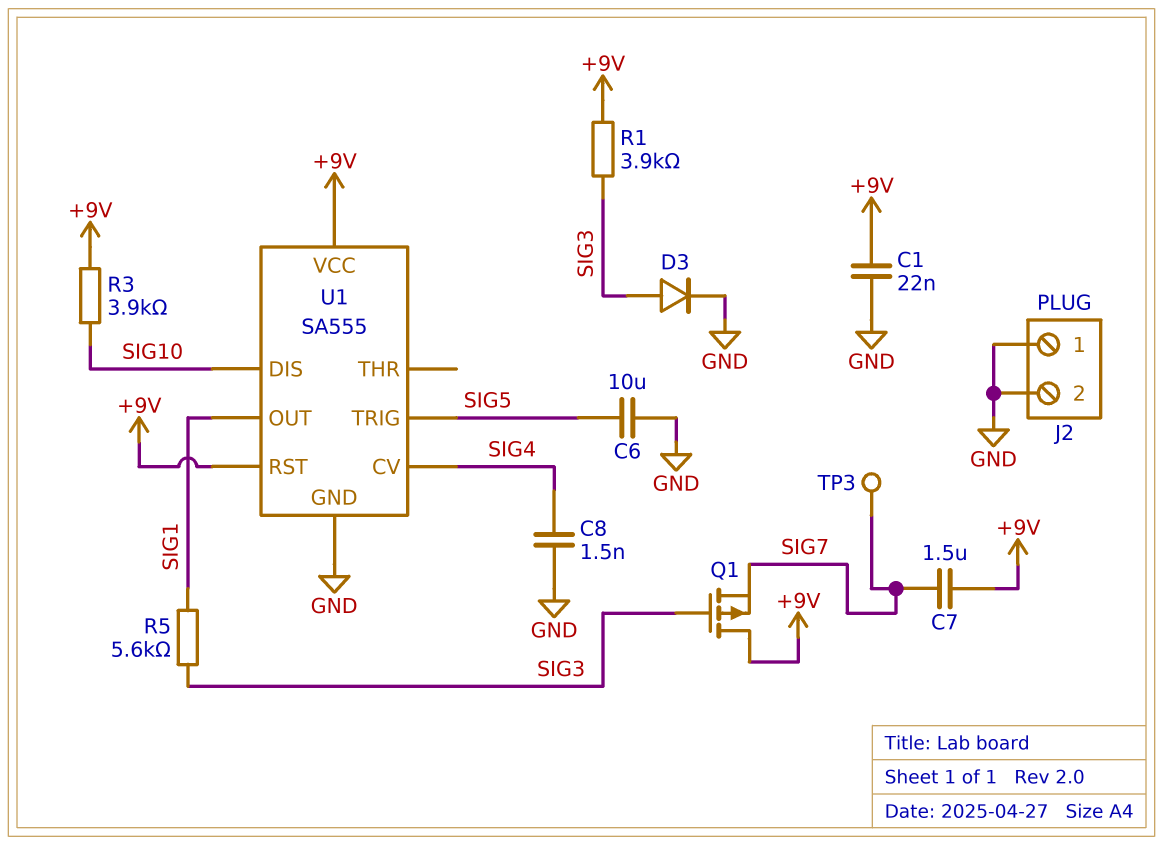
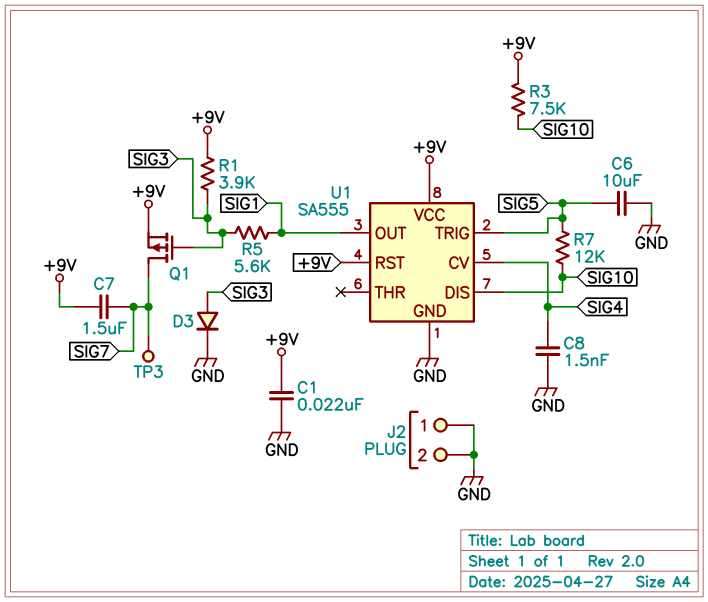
Q1: PMOS (G SIG3, D +9V, S SIG7) -> PMOS (G SIG3, D SIG7, S +9V)
R3: 3.9k (+9V, SIG10) -> 7.5k (+9V, SIG10)
R7: none -> 12k (SIG5, SIG10)

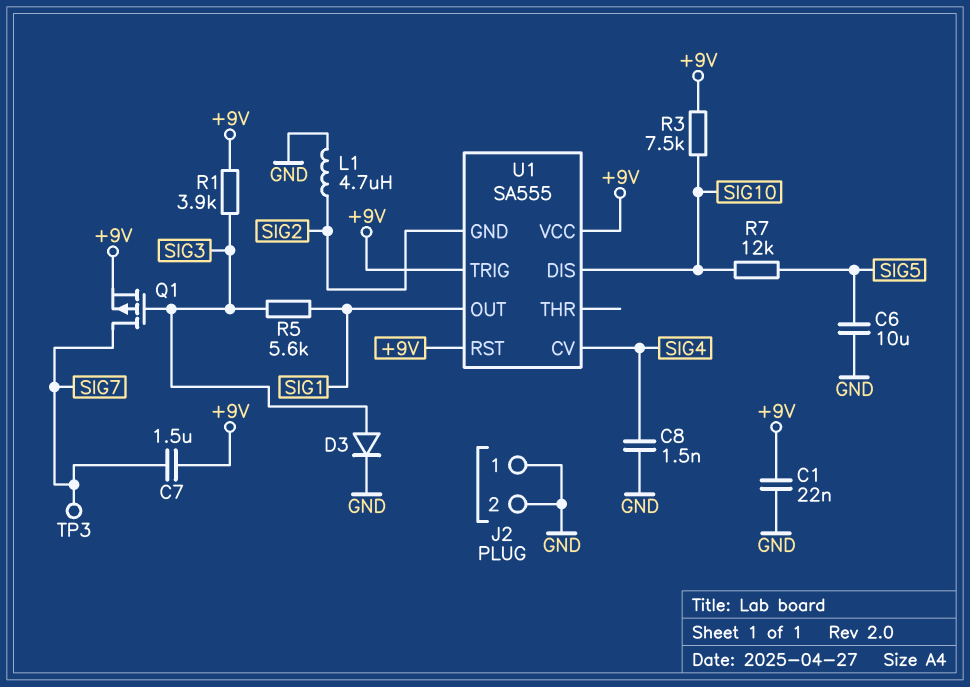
L1: none -> 4.7uH (GND, SIG2)
U1 pin GND: GND -> SIG2
U1 pin TRIG: SIG5 -> +9V

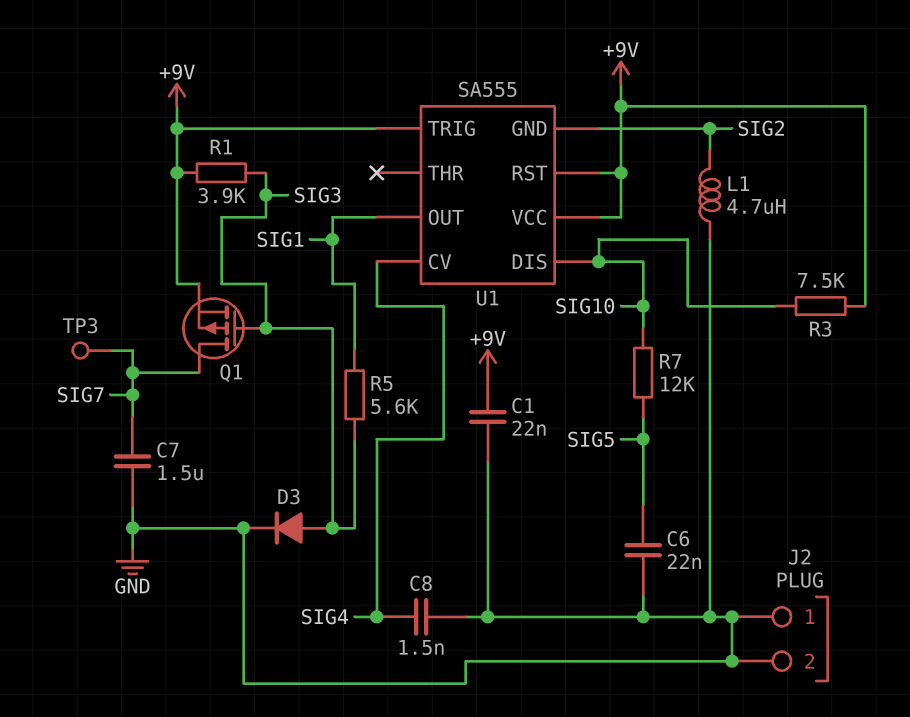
C6: 10uF (GND, SIG5) -> 22nF (GND, SIG5)
C7: 1.5uF (+9V, SIG7) -> 1.5uF (GND, SIG7)

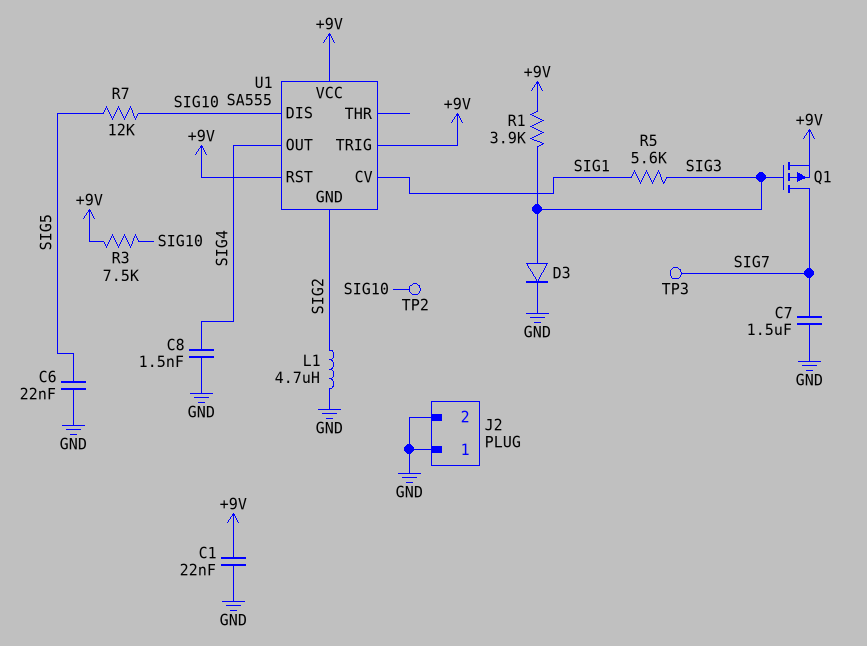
TP2: none -> test point (SIG10)
U1 pin CV: SIG4 -> SIG1
U1 pin OUT: SIG1 -> SIG4

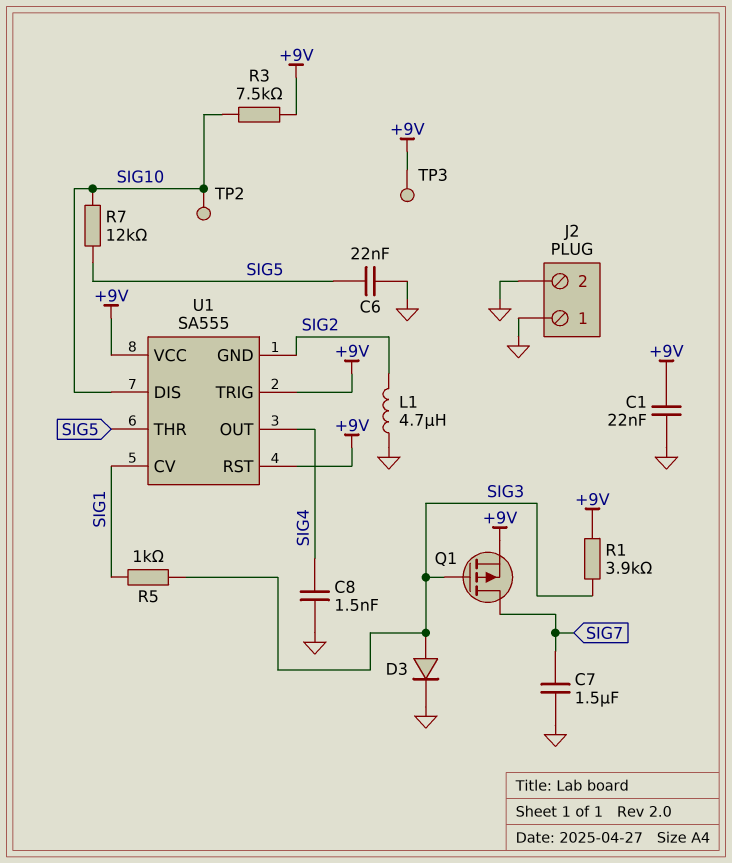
R5: 5.6k (SIG1, SIG3) -> 1k (SIG1, SIG3)
TP3: test point (SIG7) -> test point (+9V)
U1 pin THR: none -> SIG5

